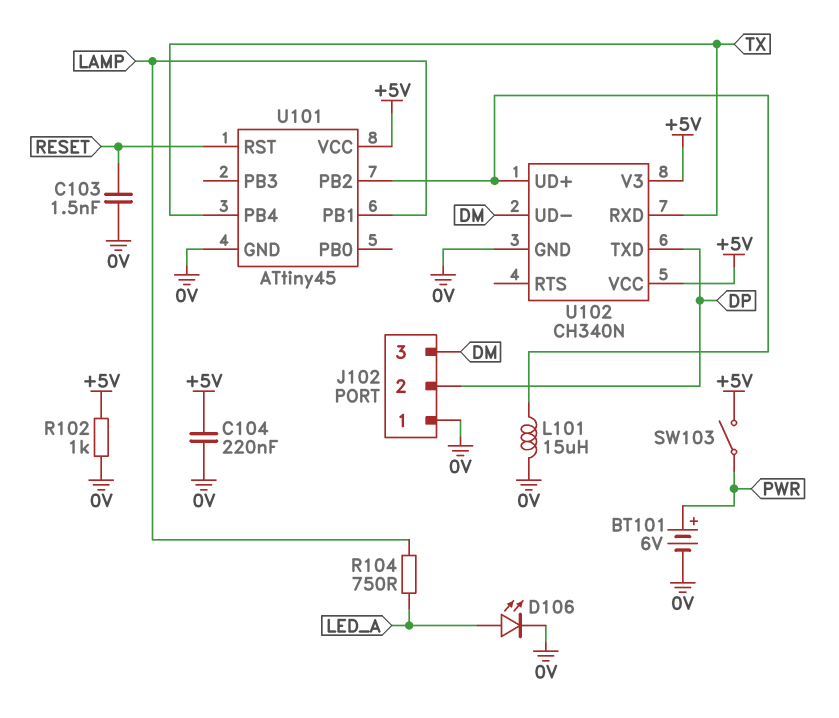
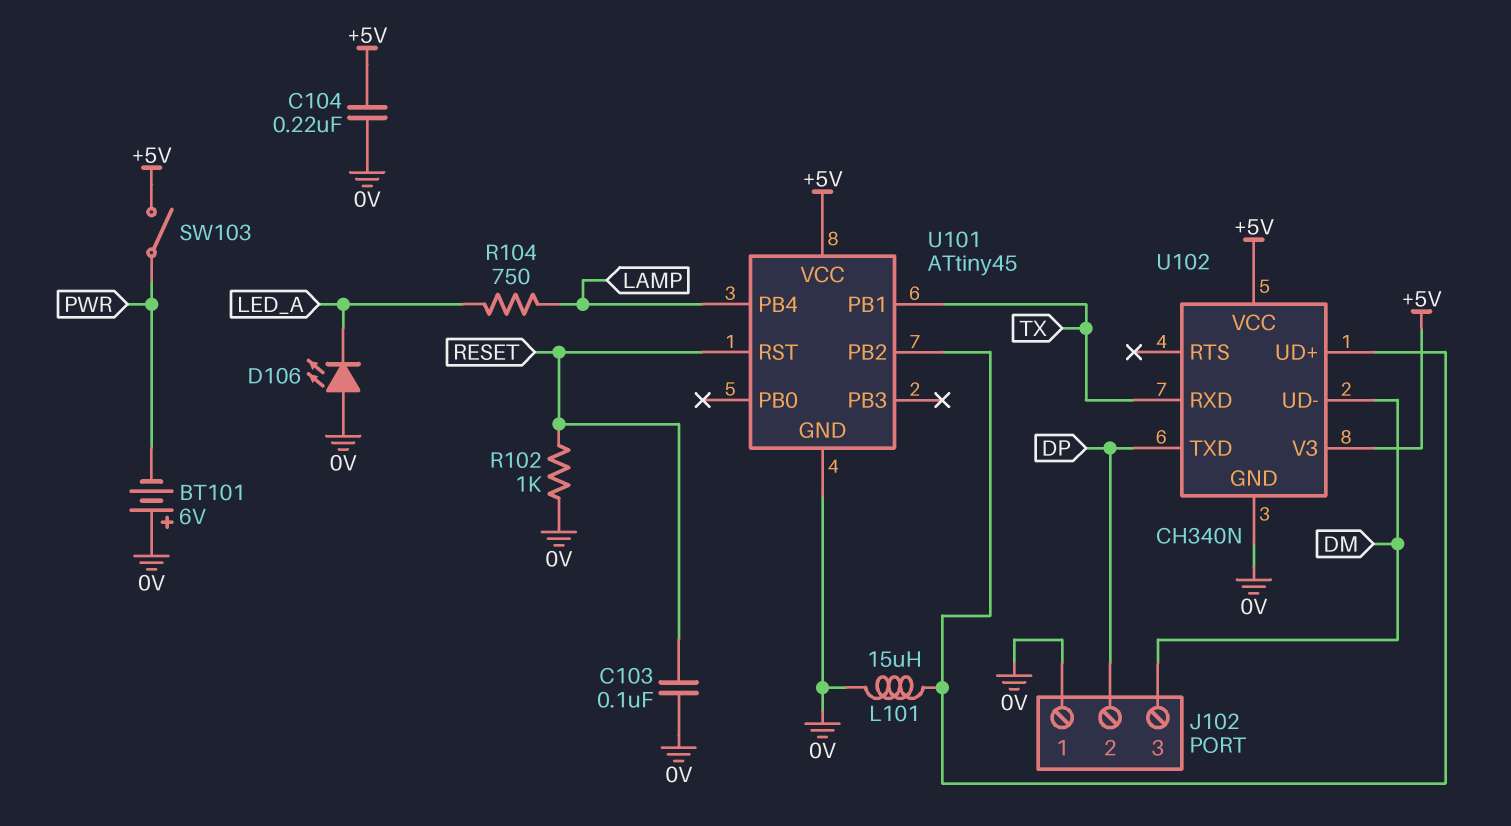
BT101: 6V (plus PWR, minus 0V) -> 6V (plus 0V, minus PWR)
C103: 1.5nF (0V, RESET) -> 100nF (0V, RESET)
D106: LED (A LED_A, K 0V) -> LED (A 0V, K LED_A)
R102: 1k (+5V, 0V) -> 1k (0V, RESET)
U101 pin PB1: LAMP -> TX
U101 pin PB4: TX -> LAMP

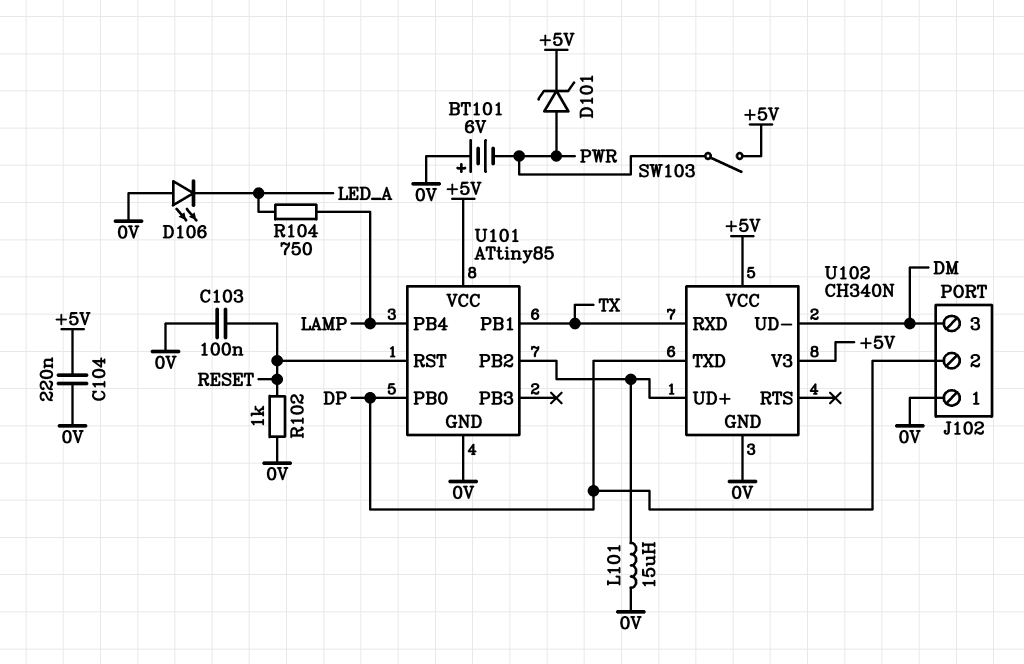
D101: none -> zener (A PWR, K +5V)
U101: ATtiny45 -> ATtiny85
U101 pin PB0: none -> DP

